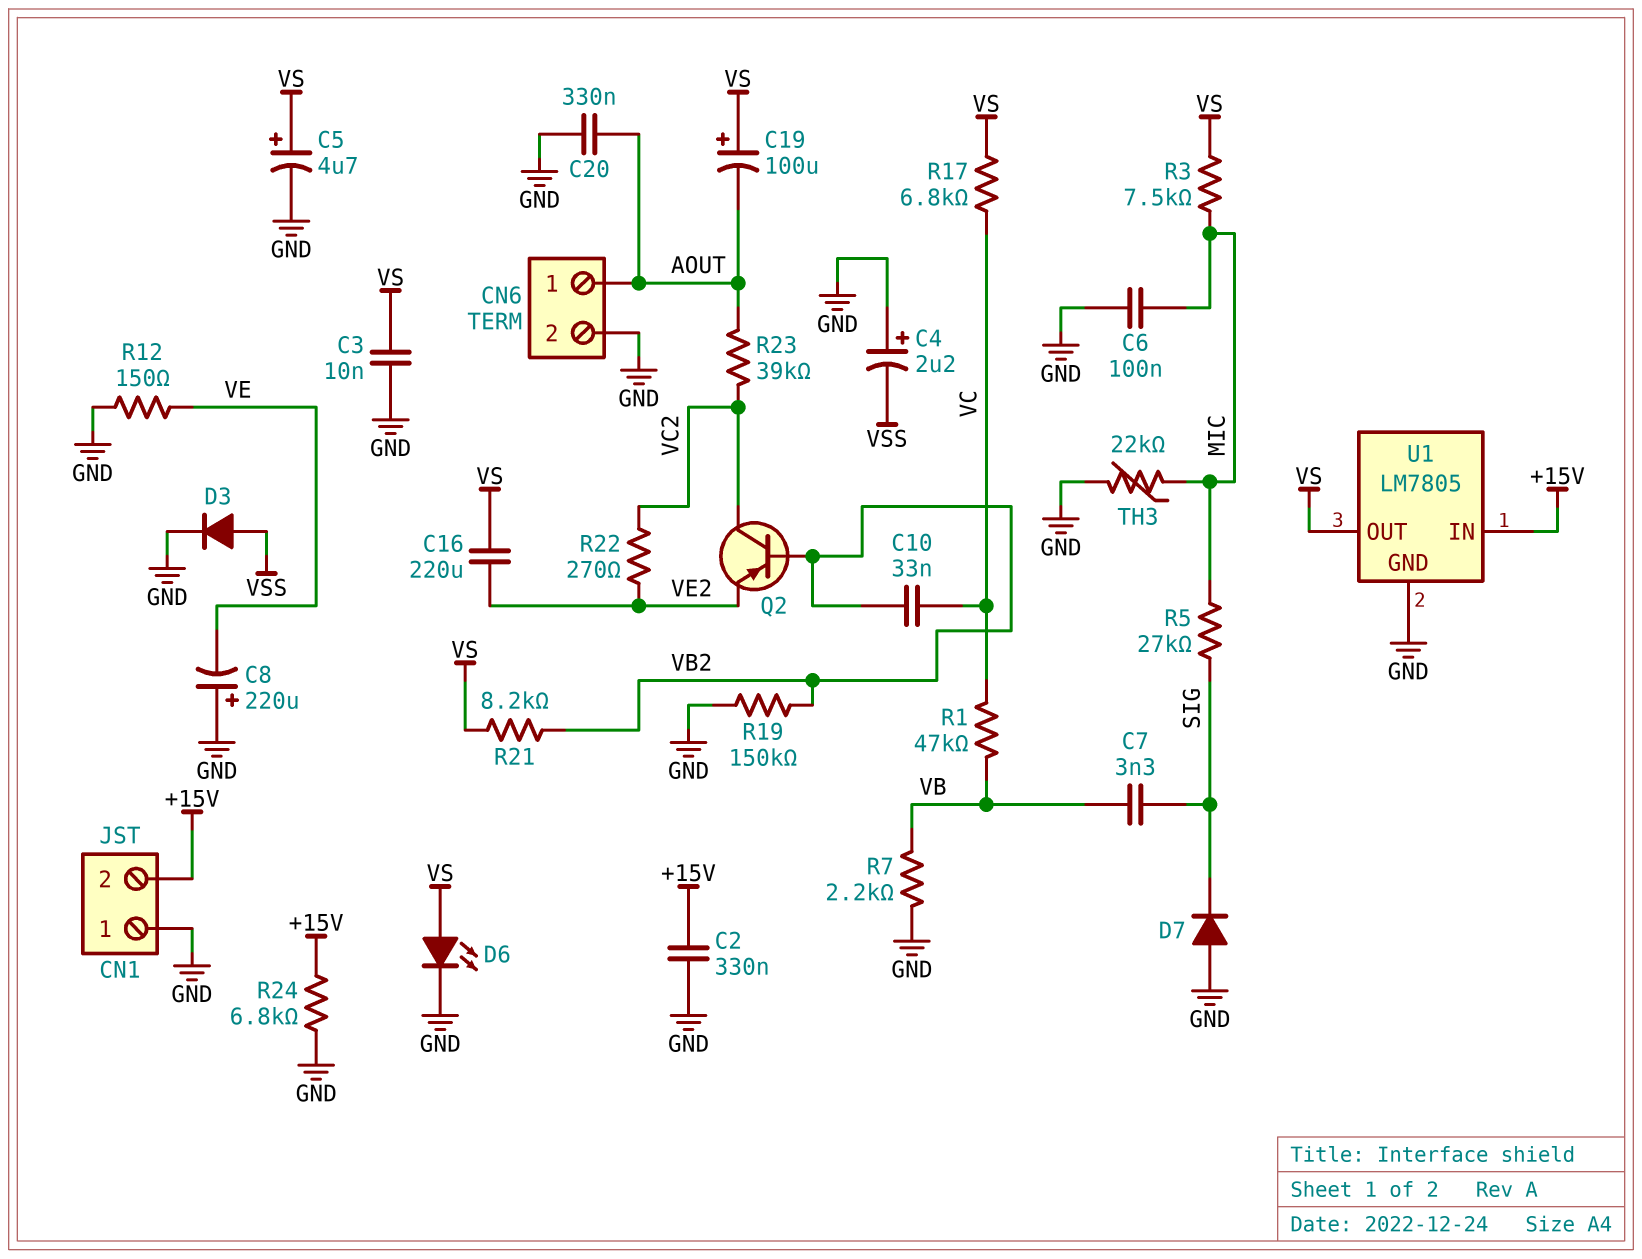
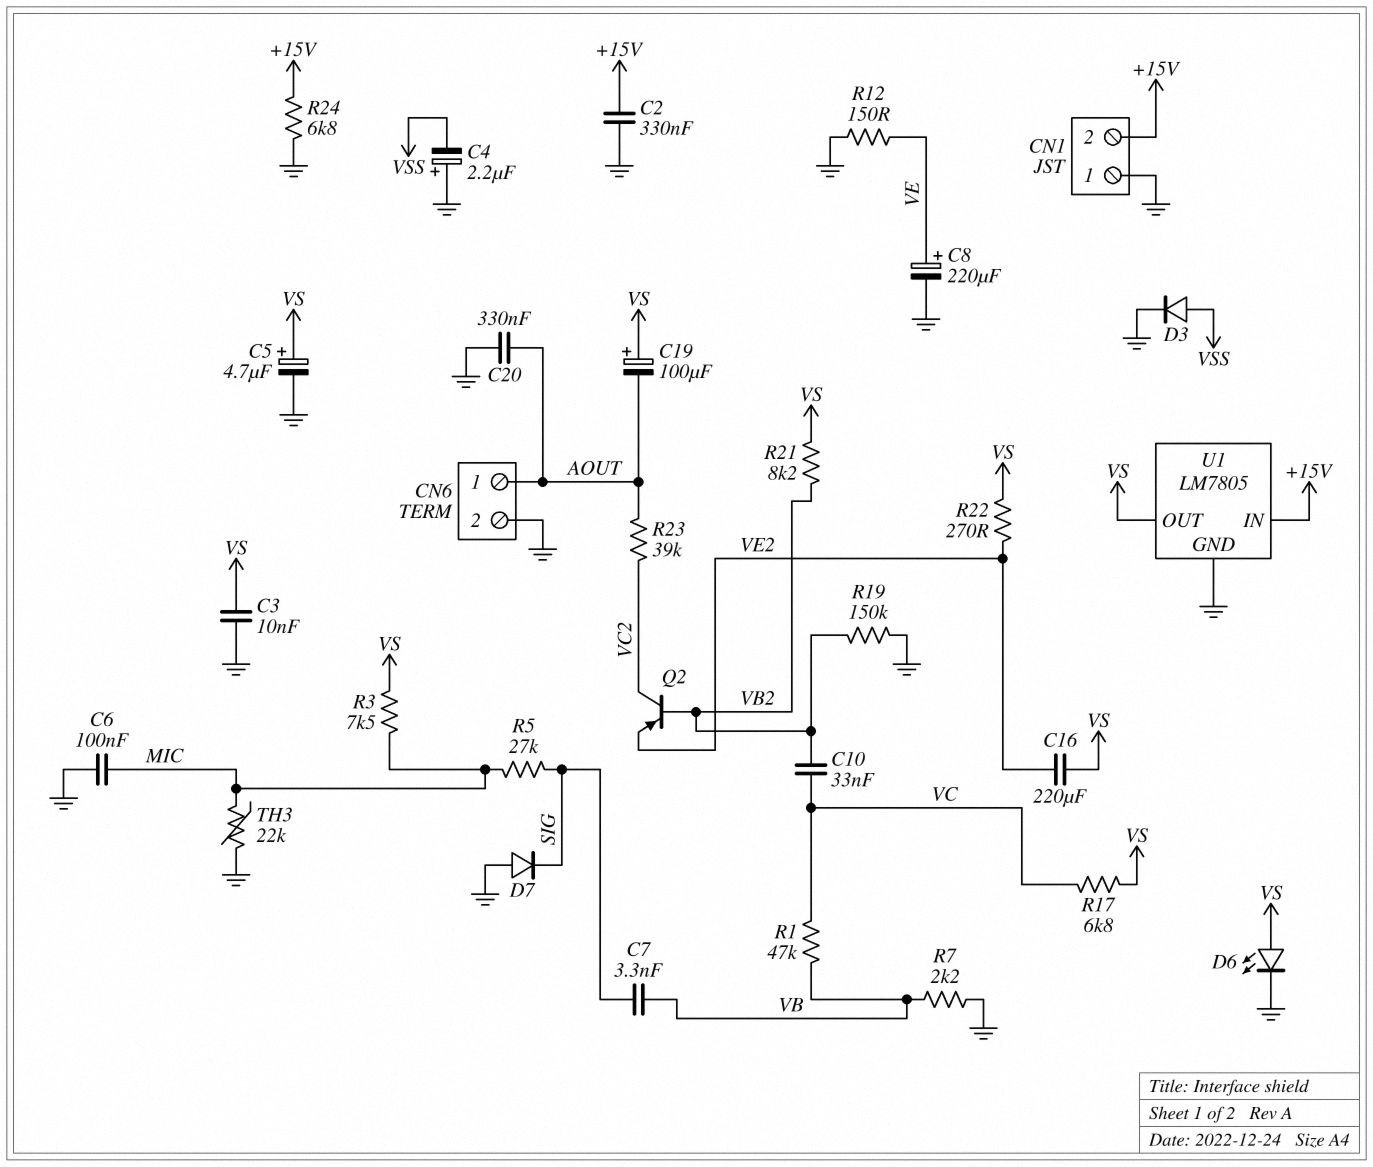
C8: 220uF (plus GND, minus VE) -> 220uF (plus VE, minus GND)
R22: 270 (VC2, VE2) -> 270 (VE2, VS)

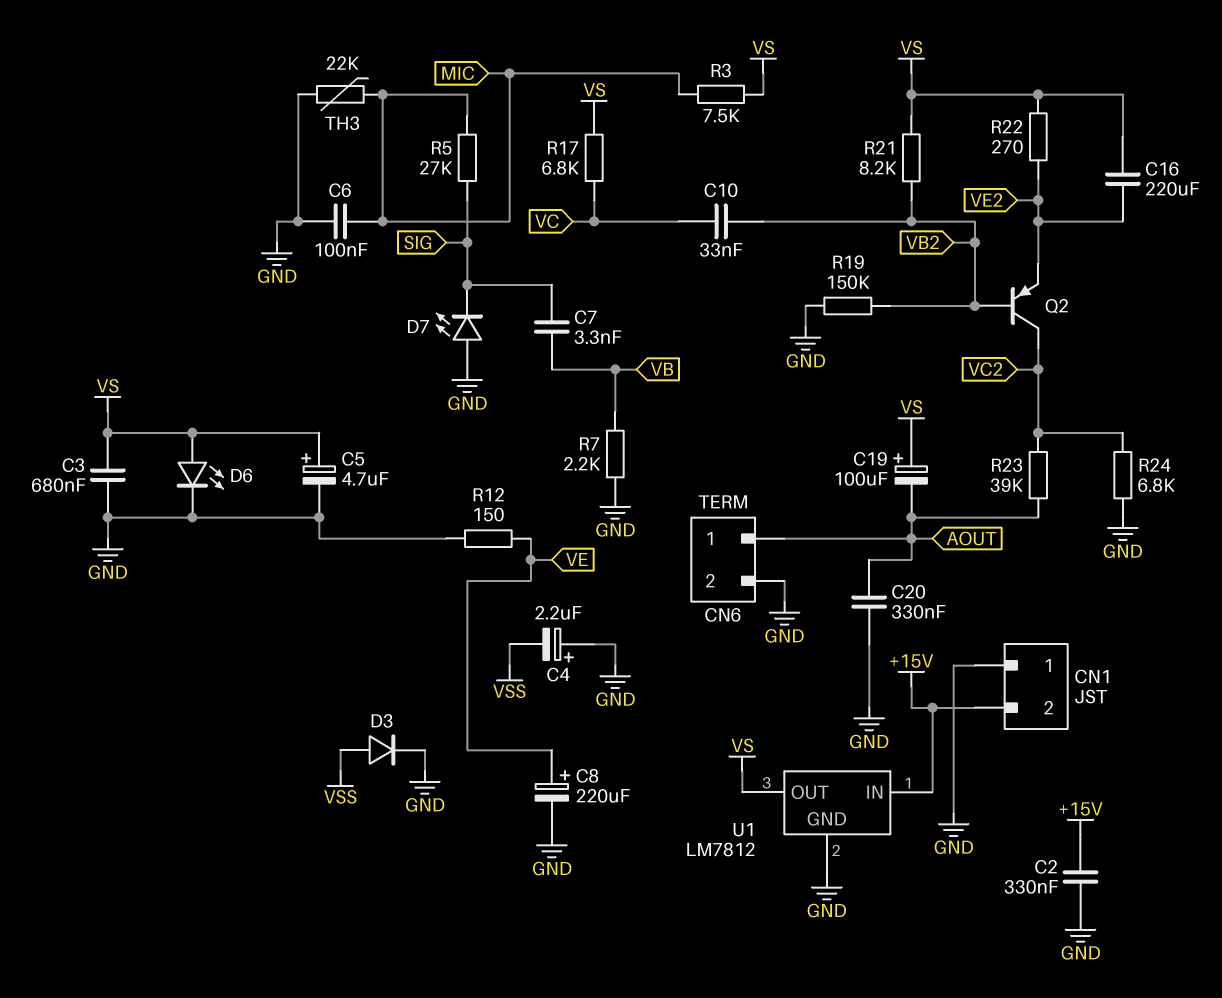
C3: 10nF (GND, VS) -> 680nF (GND, VS)
D7: diode (A GND, K SIG) -> LED (A GND, K SIG)
R1: 47k (VB, VC) -> none
R24: 6.8k (+15V, GND) -> 6.8k (GND, VC2)
U1: LM7805 -> LM7812

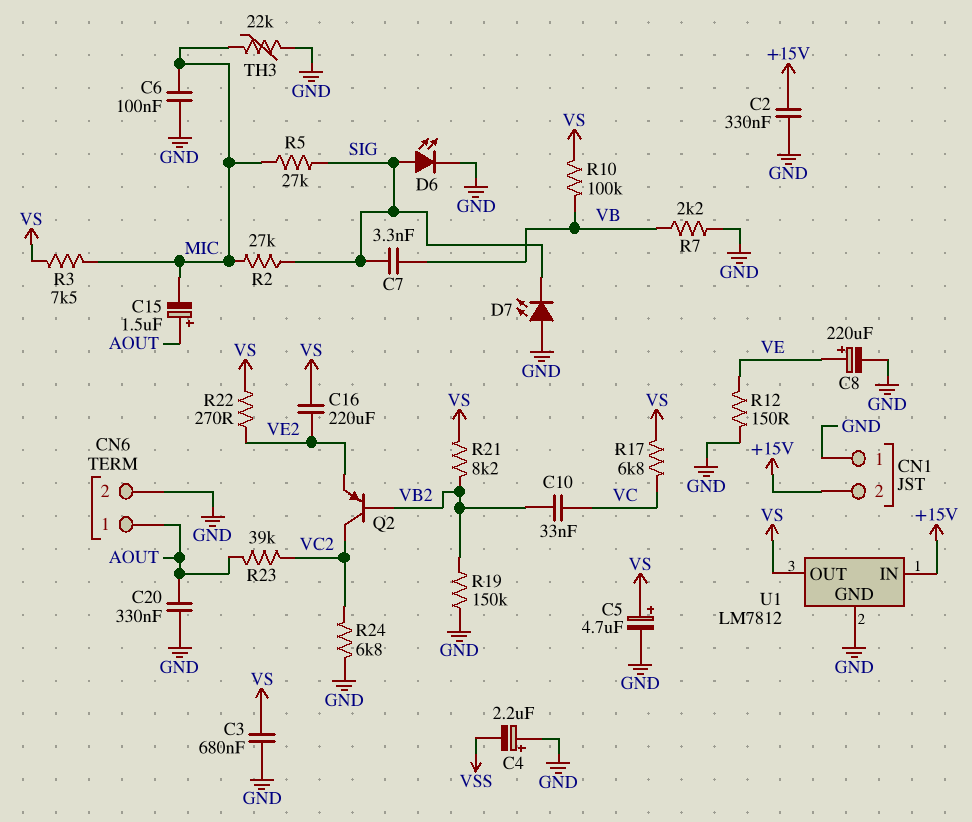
C15: none -> 1.5uF (plus AOUT, minus MIC)
C19: 100uF (plus VS, minus AOUT) -> none
D3: diode (A VSS, K GND) -> none
D6: LED (A VS, K GND) -> LED (A SIG, K GND)
R2: none -> 27k (MIC, SIG)
R10: none -> 100k (VB, VS)

